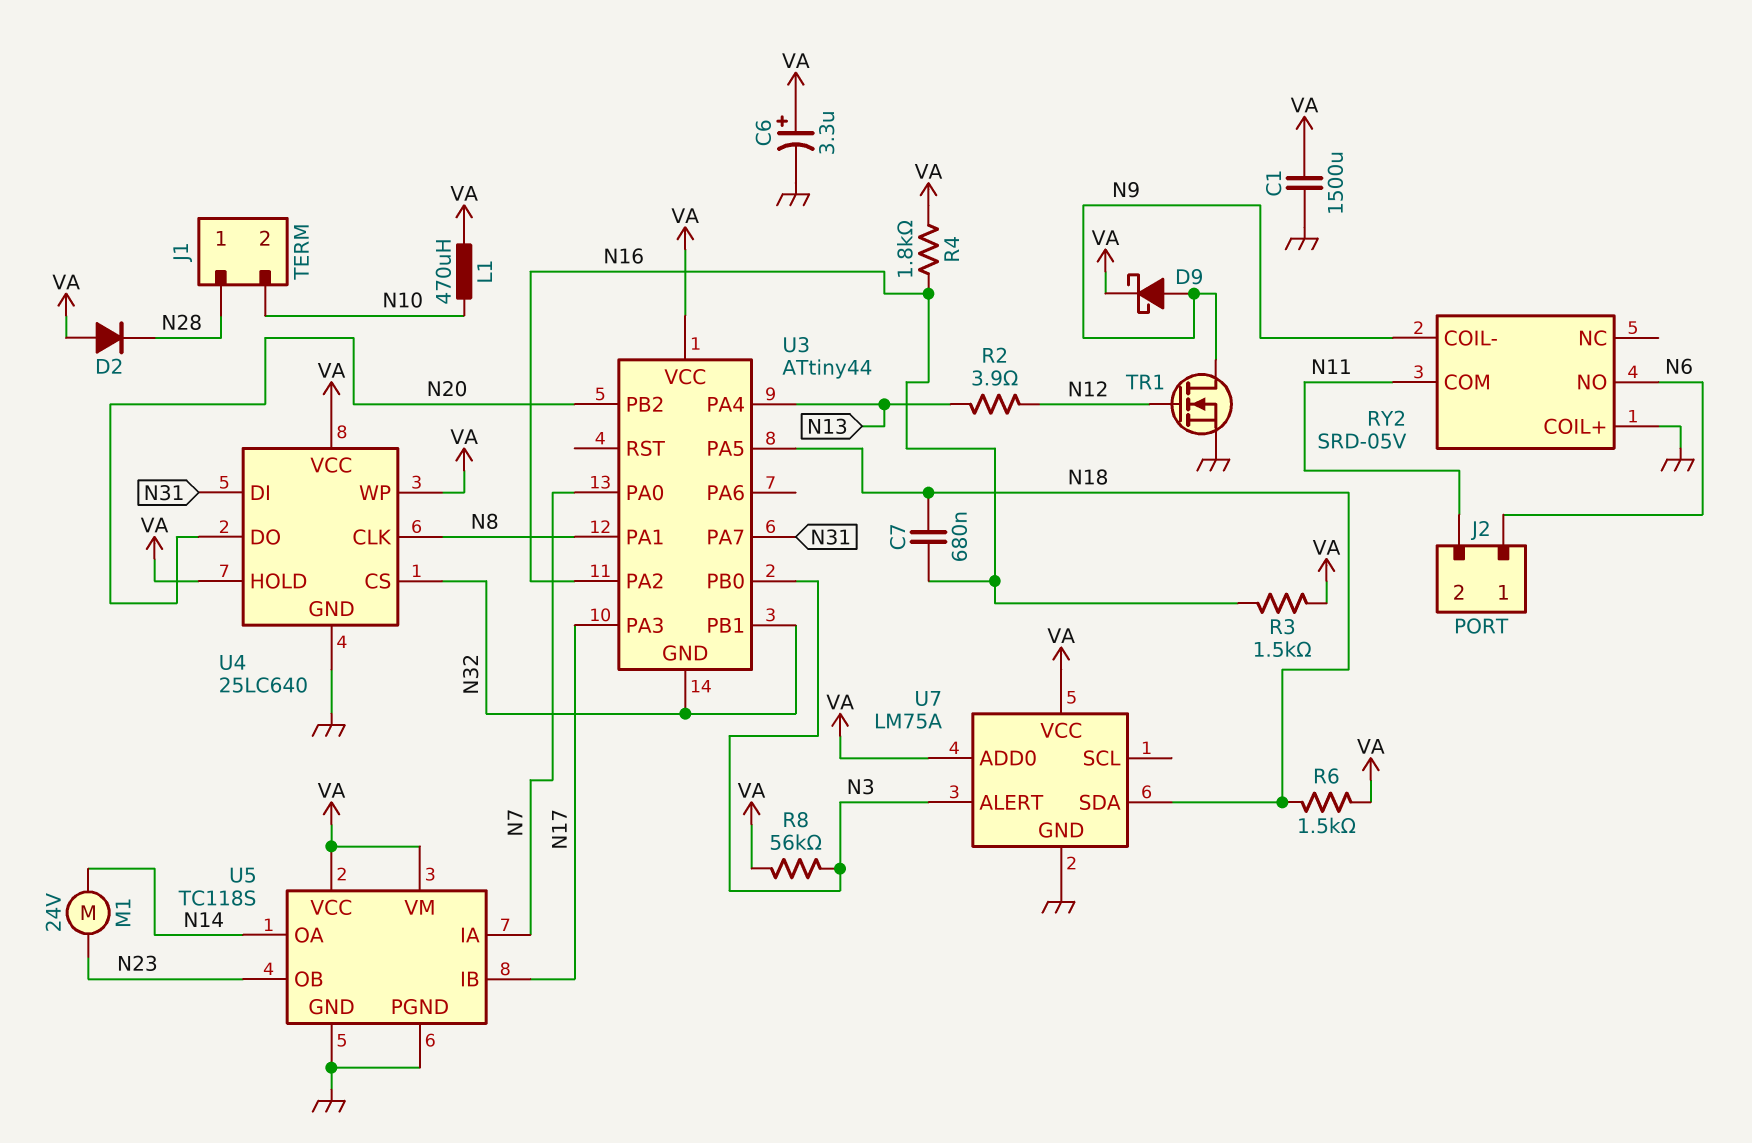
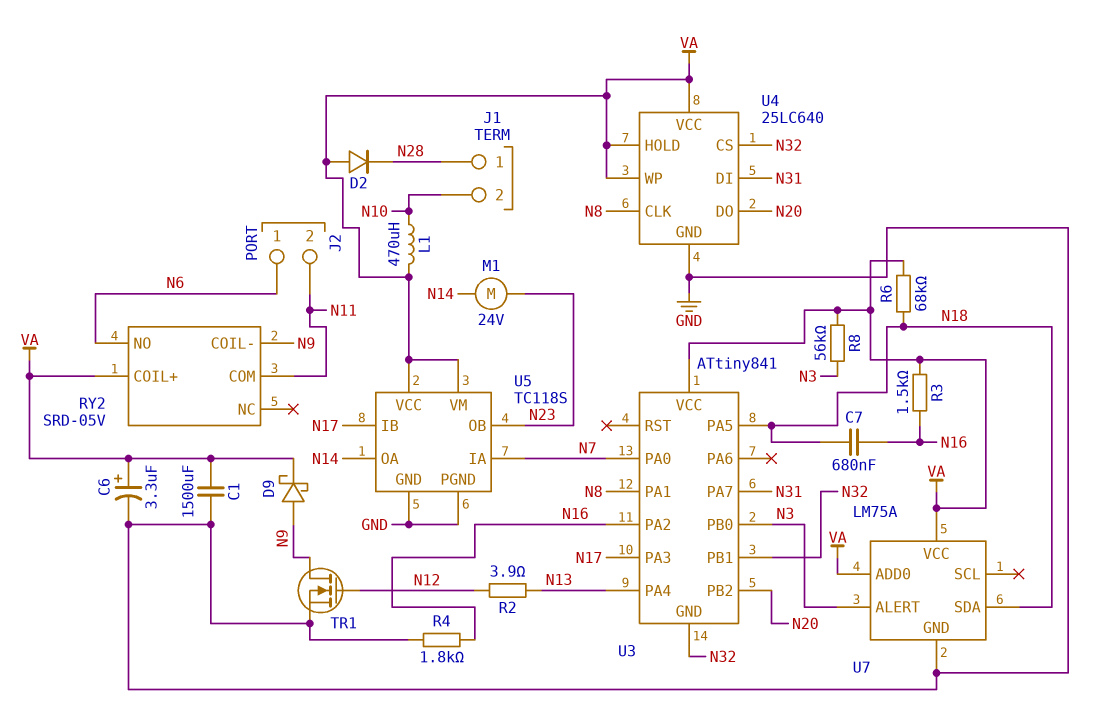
R4: 1.8k (N16, VA) -> 1.8k (GND, N16)
R6: 1.5k (N18, VA) -> 68k (N18, VA)
RY2 pin COIL+: GND -> VA
U3: ATtiny44 -> ATtiny841

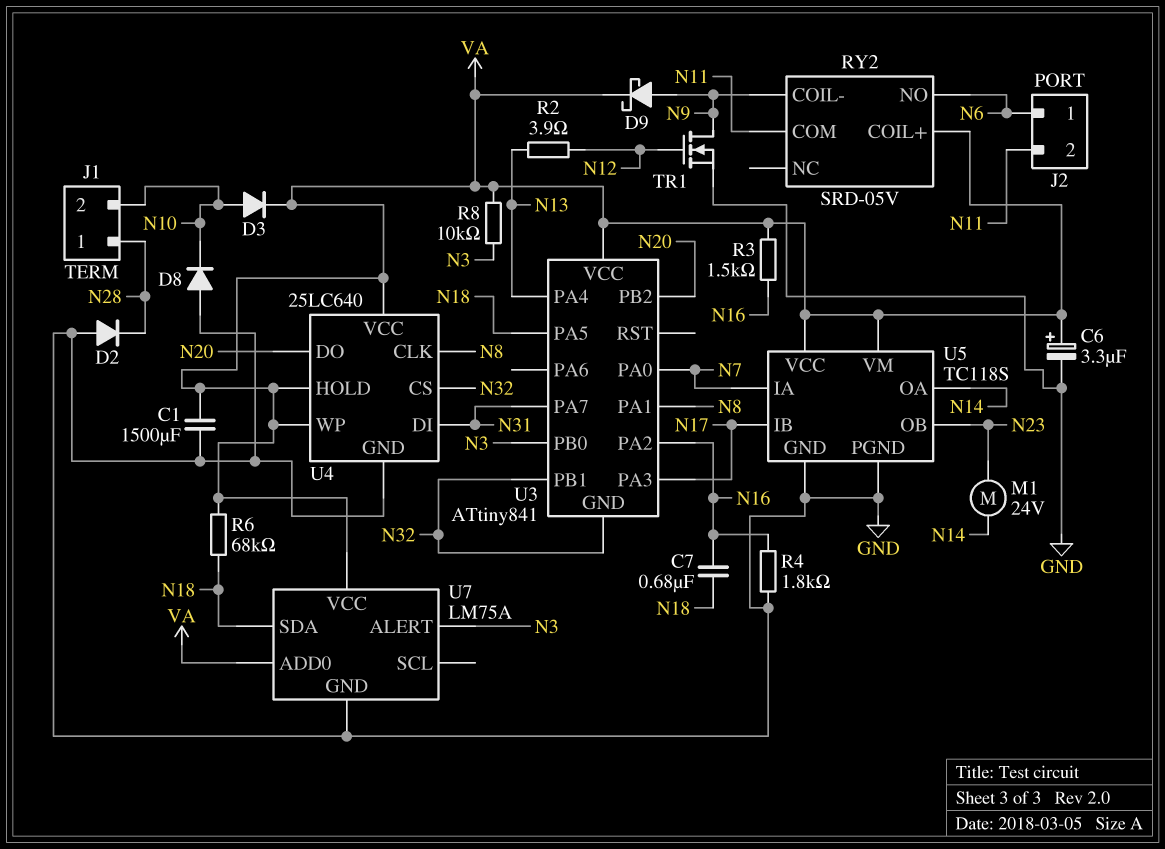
D2: diode (A VA, K N28) -> diode (A GND, K N28)
D3: none -> diode (A N10, K VA)
D8: none -> diode (A GND, K N10)
L1: 470uH (N10, VA) -> none
R8: 56k (N3, VA) -> 10k (N3, VA)

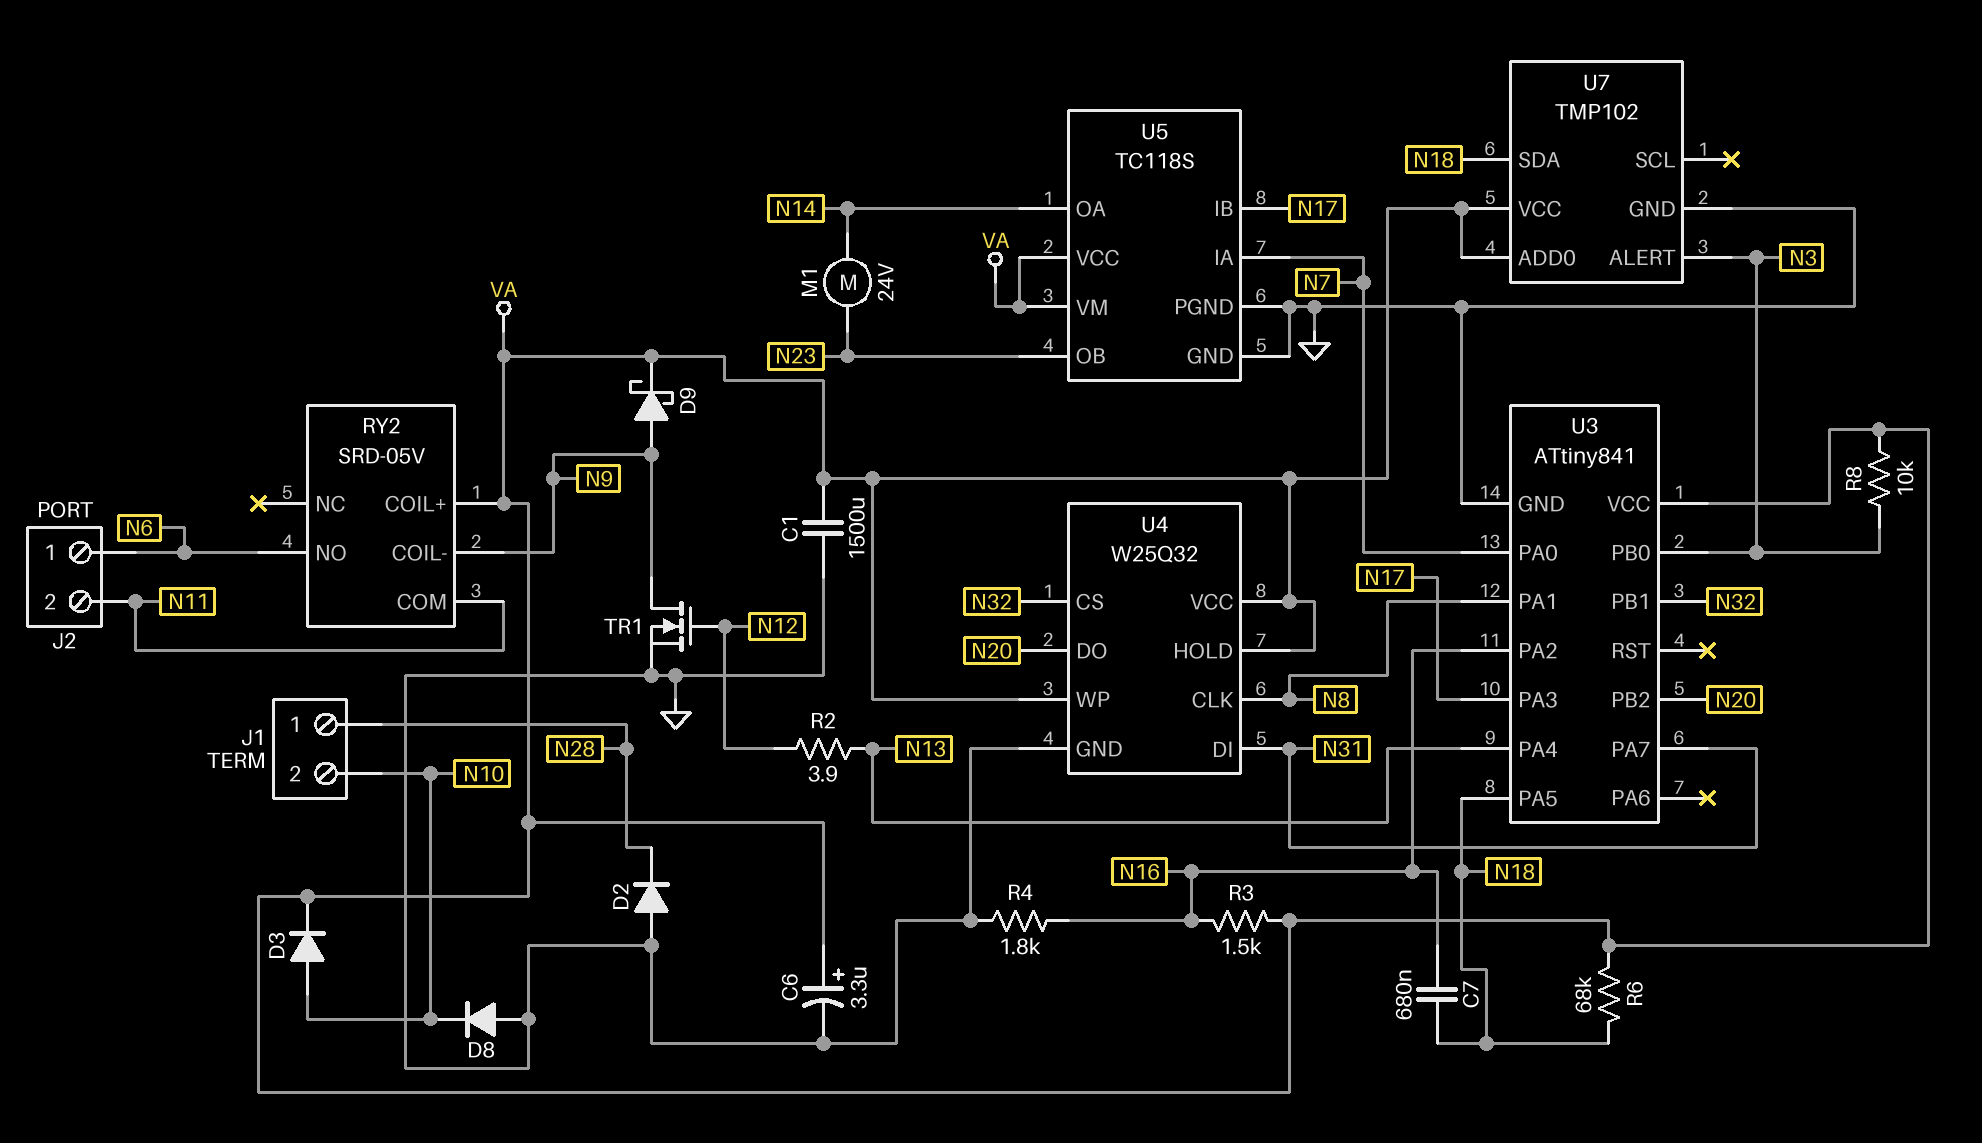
U3 pin GND: N32 -> GND
U4: 25LC640 -> W25Q32
U7: LM75A -> TMP102

